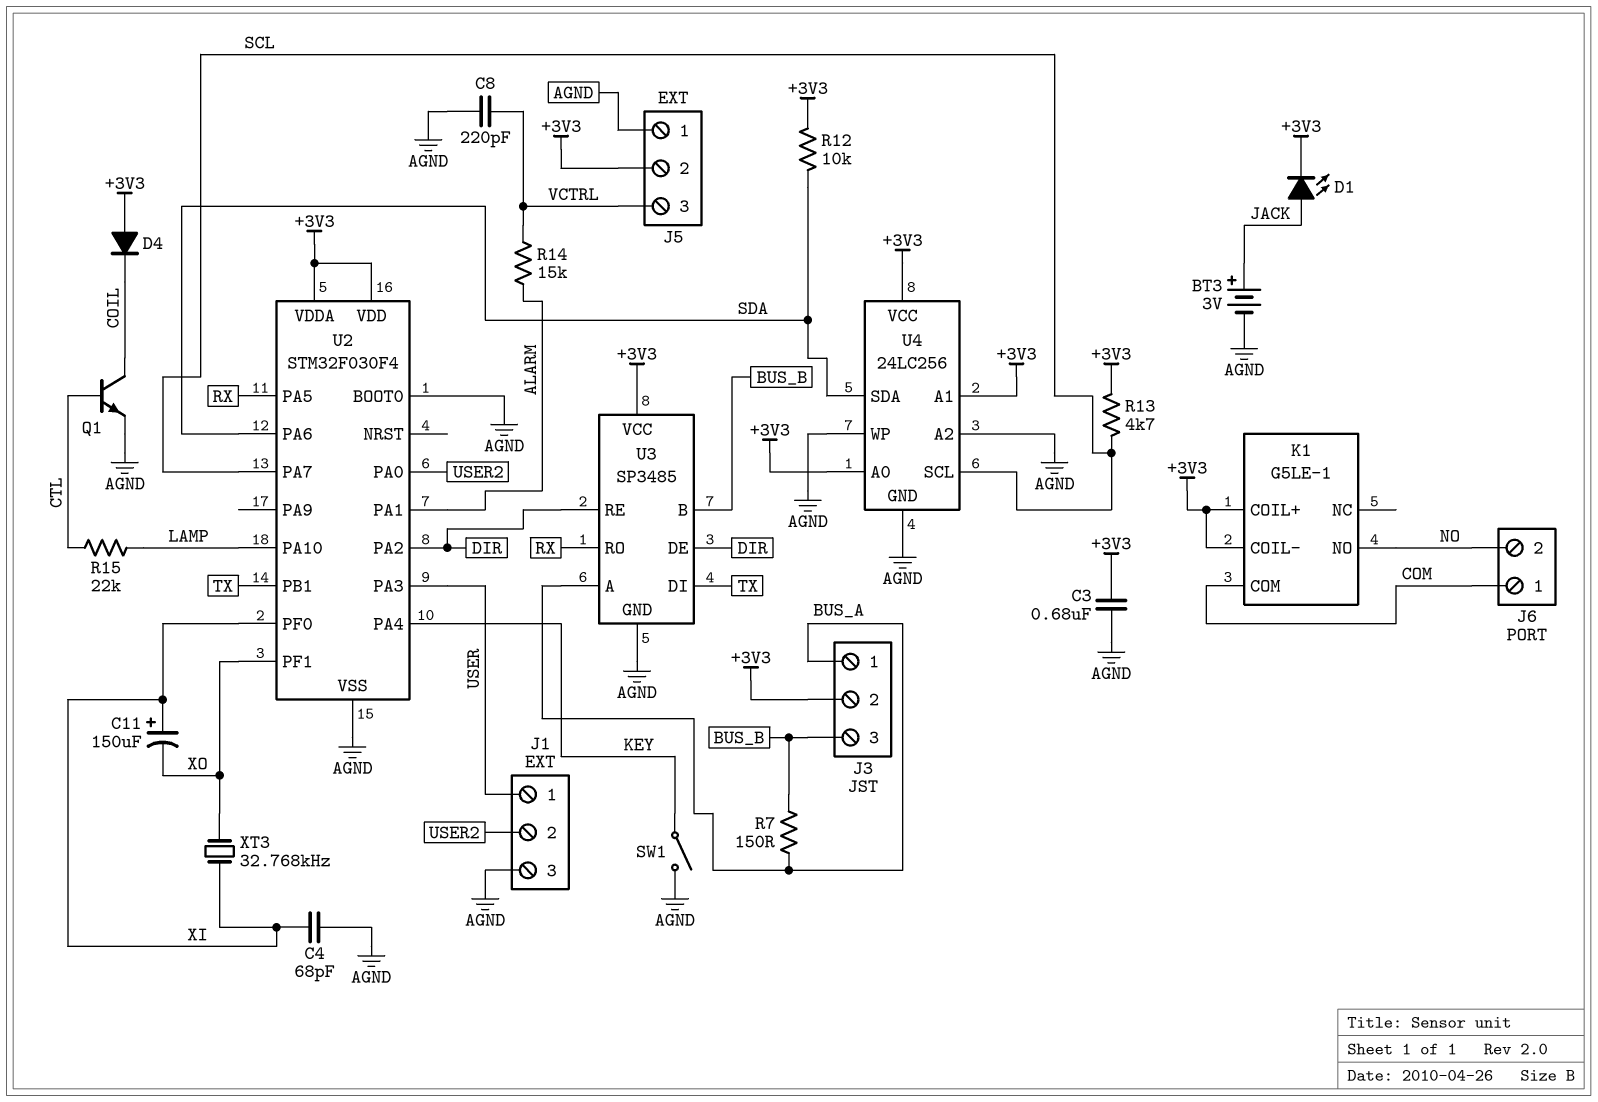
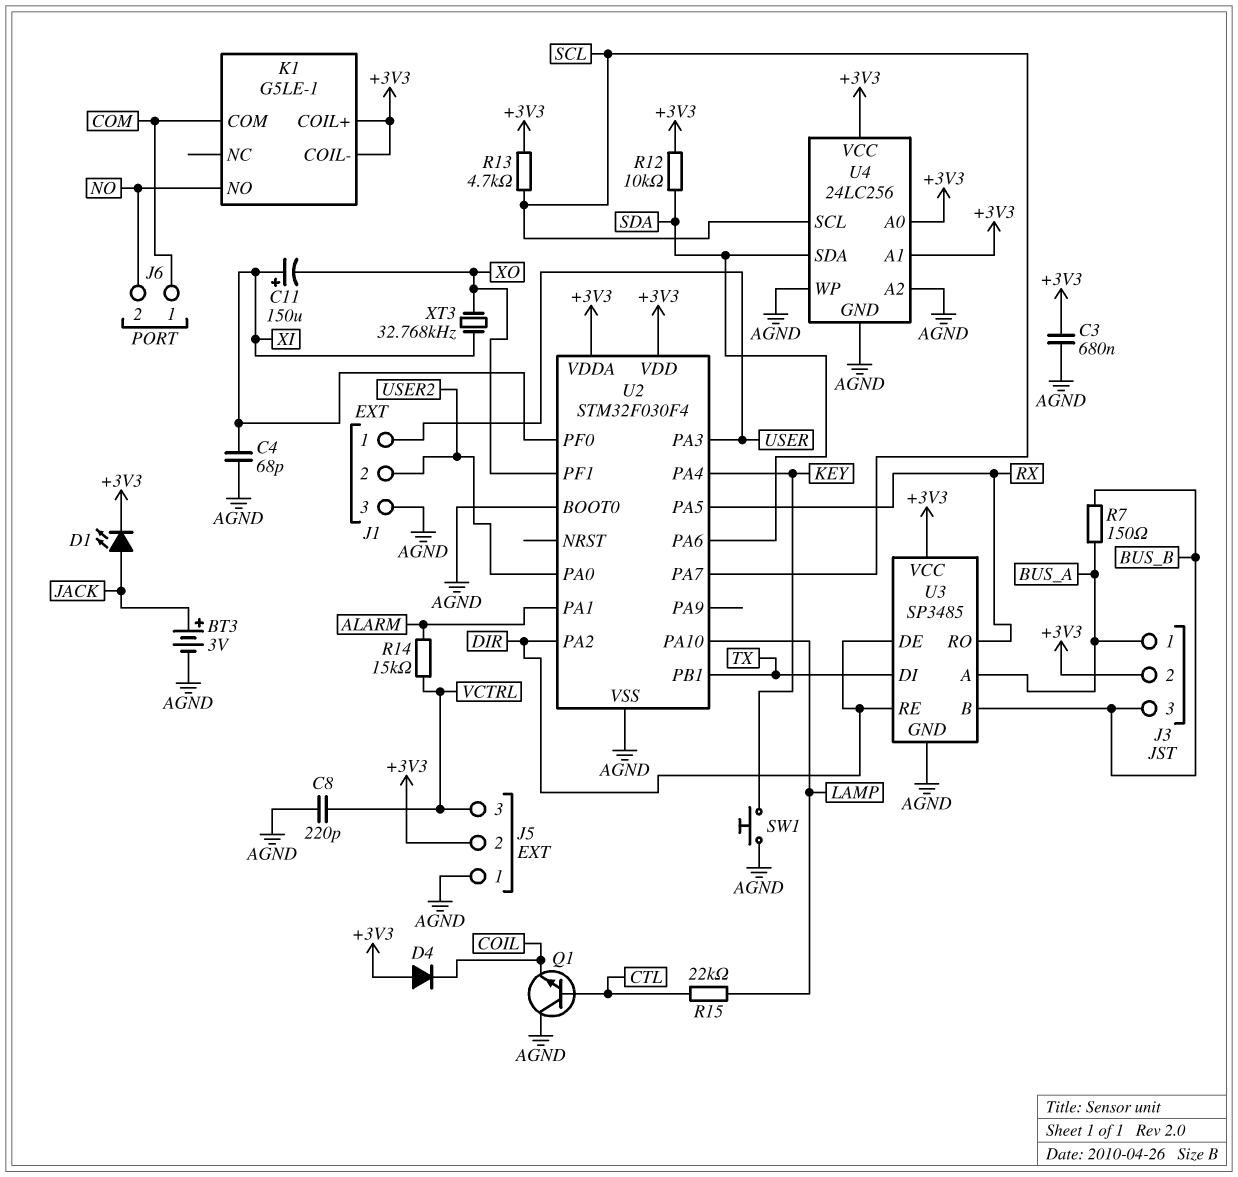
Q1: NPN (B CTL, C COIL, E AGND) -> NPN (B CTL, C AGND, E COIL)
SW1: switch (AGND, KEY) -> button (AGND, KEY)

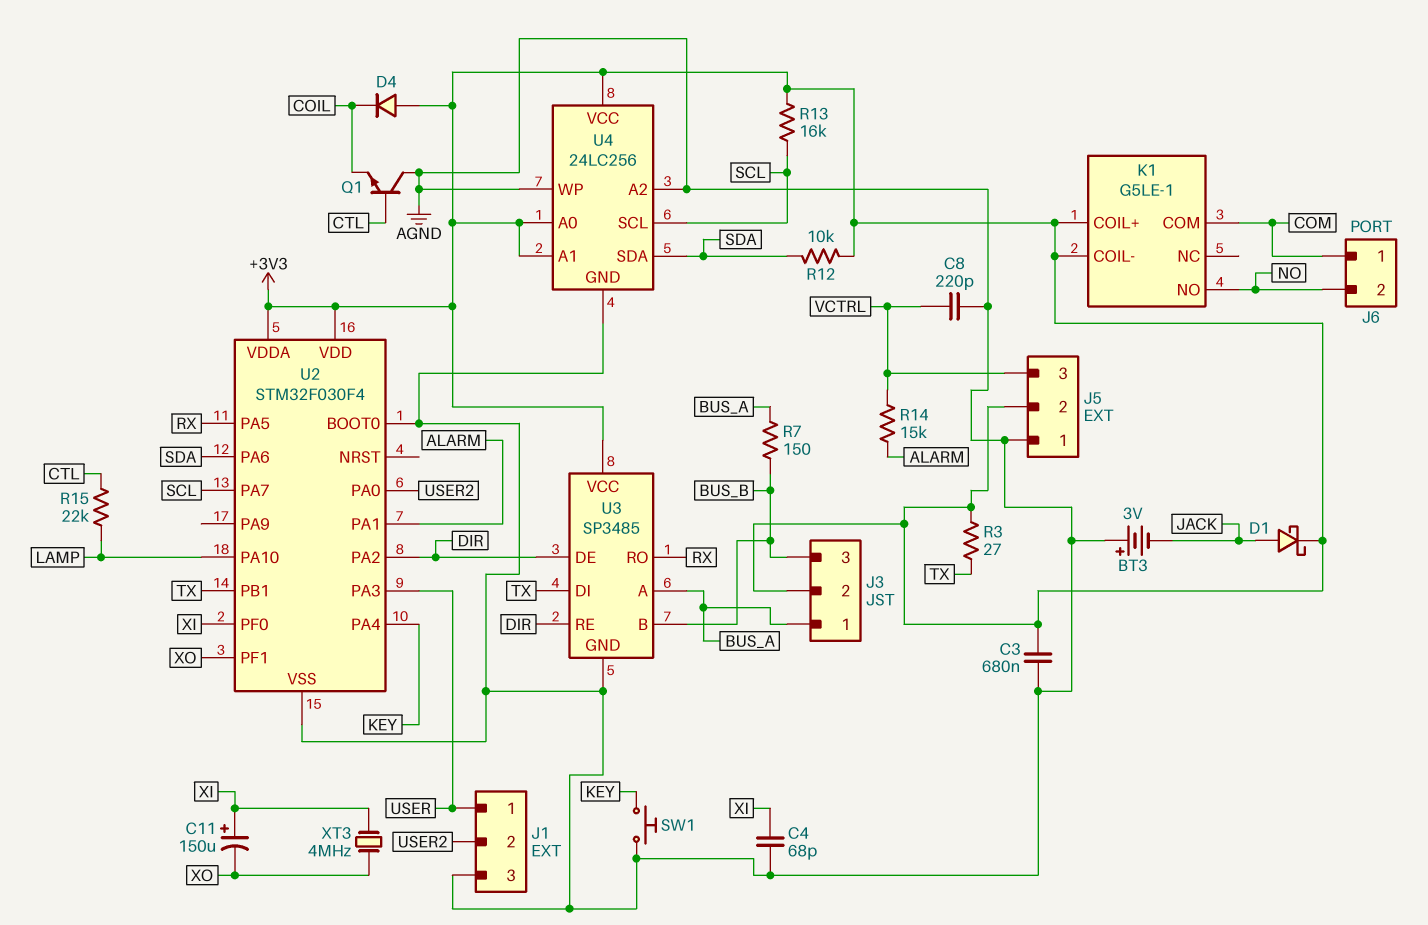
BT3: 3V (plus JACK, minus AGND) -> 3V (plus AGND, minus JACK)
D1: LED (A JACK, K +3V3) -> schottky (A JACK, K +3V3)
R3: none -> 27 (+3V3, TX)
R13: 4.7k (+3V3, SCL) -> 16k (+3V3, SCL)
XT3: 32.768kHz (XI, XO) -> 4MHz (XI, XO)

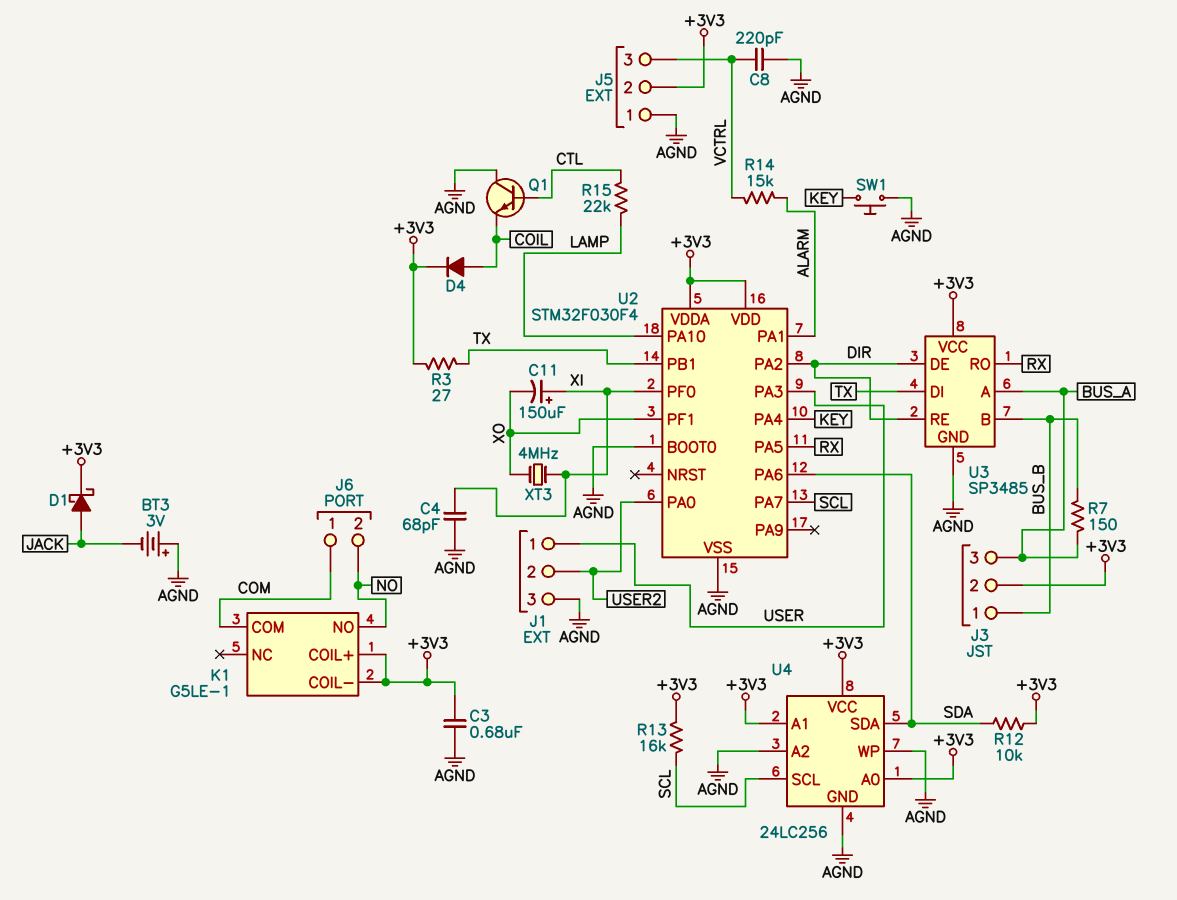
D4: diode (A +3V3, K COIL) -> diode (A COIL, K +3V3)
J3 pin 1: BUS_A -> BUS_B
J3 pin 3: BUS_B -> BUS_A

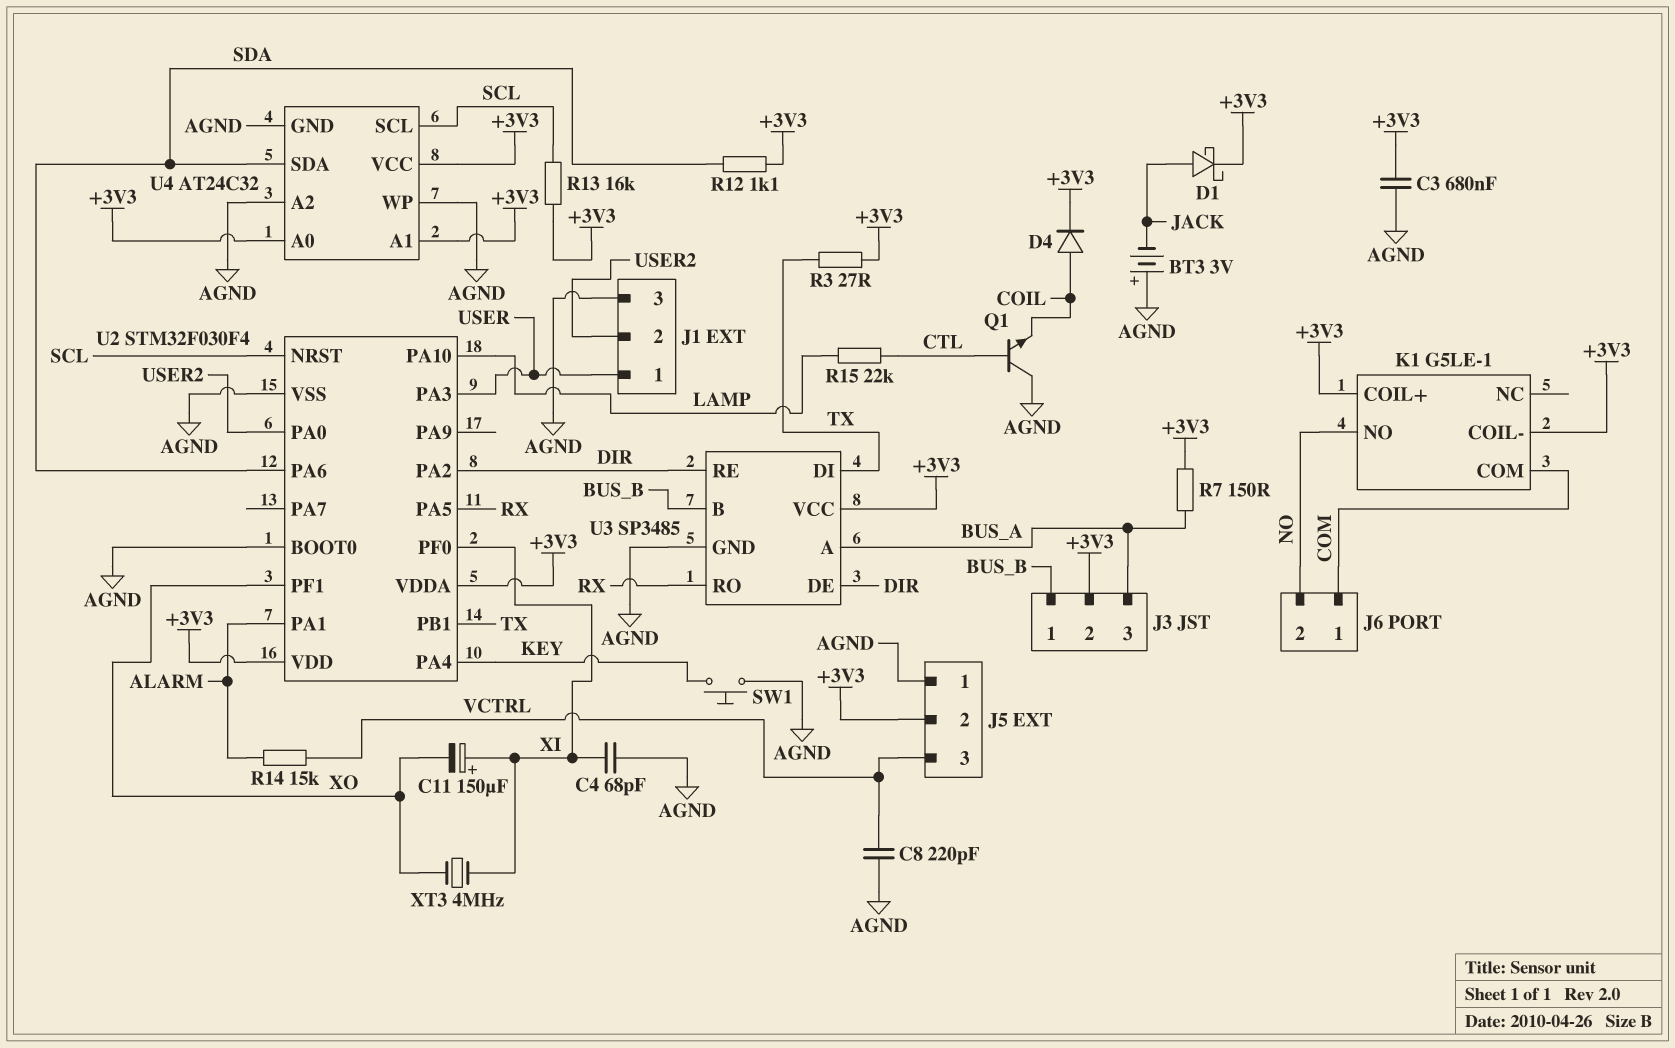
R7: 150 (BUS_A, BUS_B) -> 150 (+3V3, BUS_A)
R12: 10k (+3V3, SDA) -> 1.1k (+3V3, SDA)
U2 pin NRST: none -> SCL
U2 pin PA7: SCL -> none
U4: 24LC256 -> AT24C32

